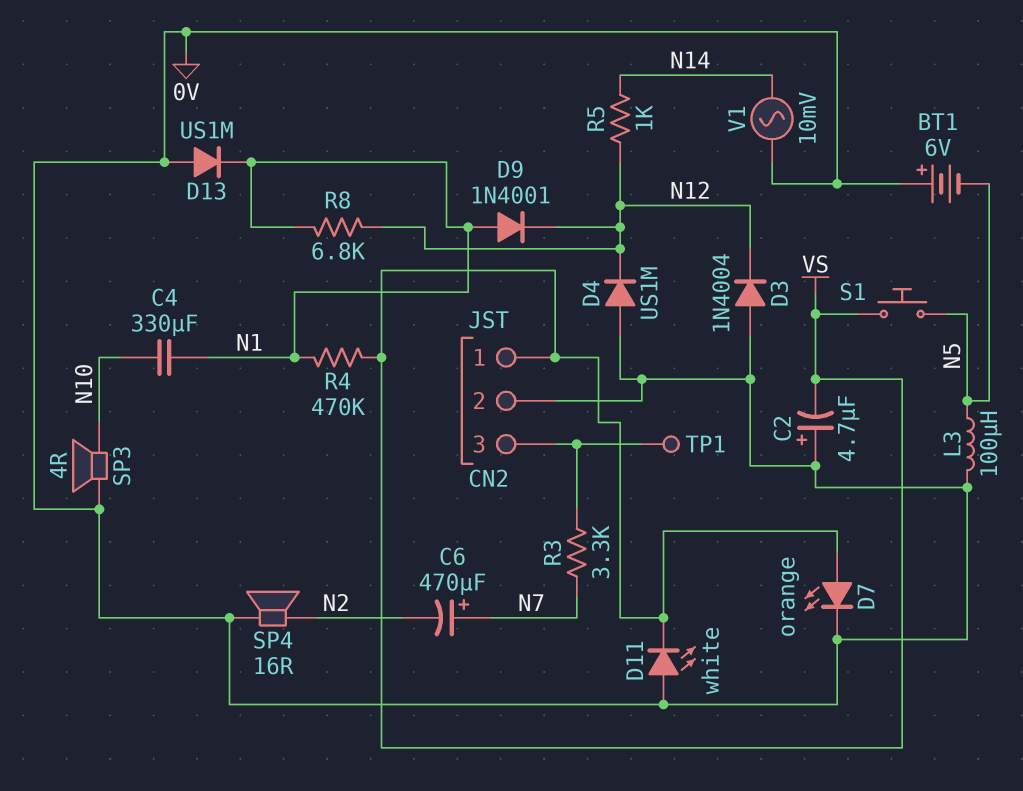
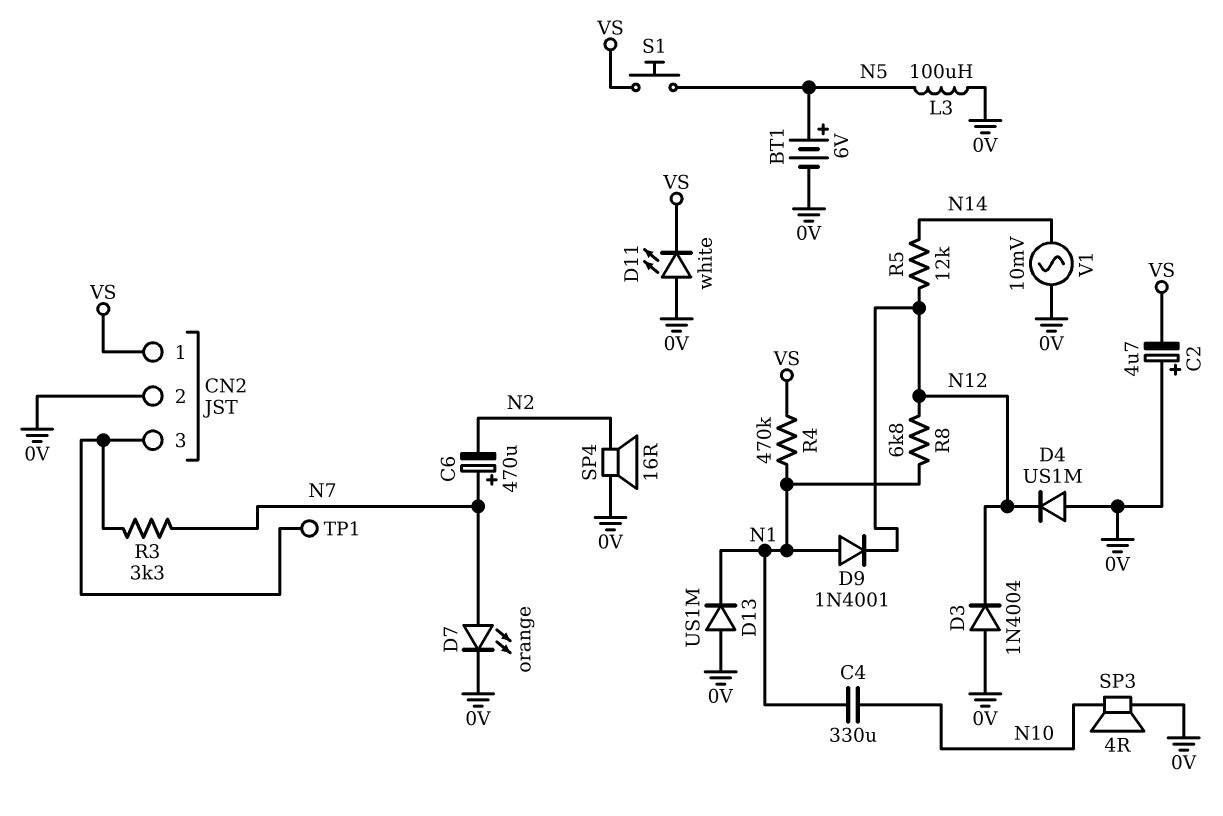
BT1: 6V (plus 0V, minus N5) -> 6V (plus N5, minus 0V)
D7: LED orange (A VS, K 0V) -> LED orange (A N7, K 0V)
R5: 1k (N12, N14) -> 12k (N12, N14)

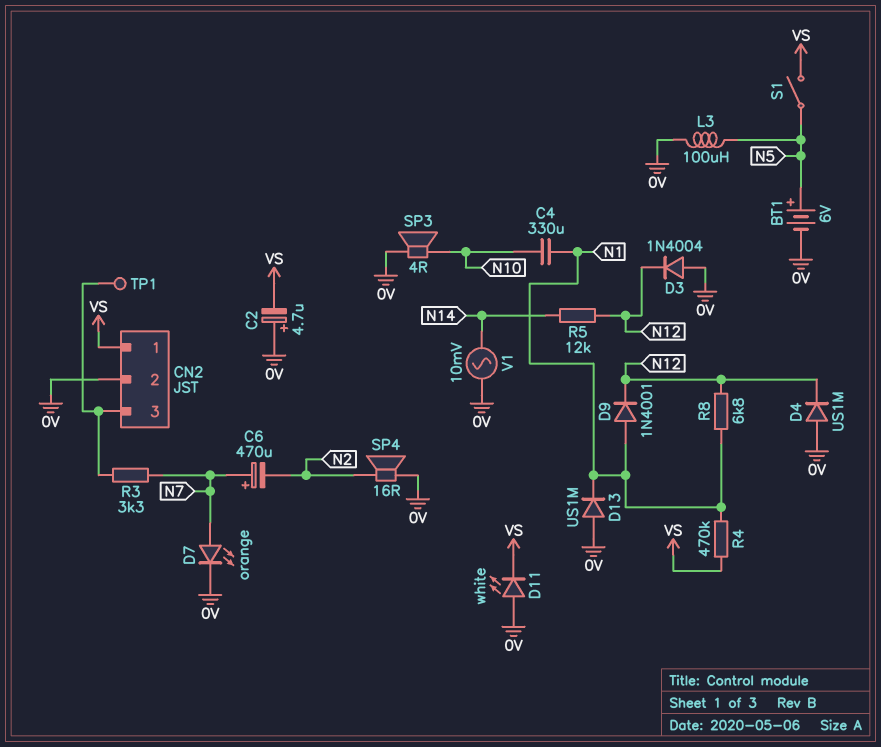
S1: button (N5, VS) -> switch (N5, VS)

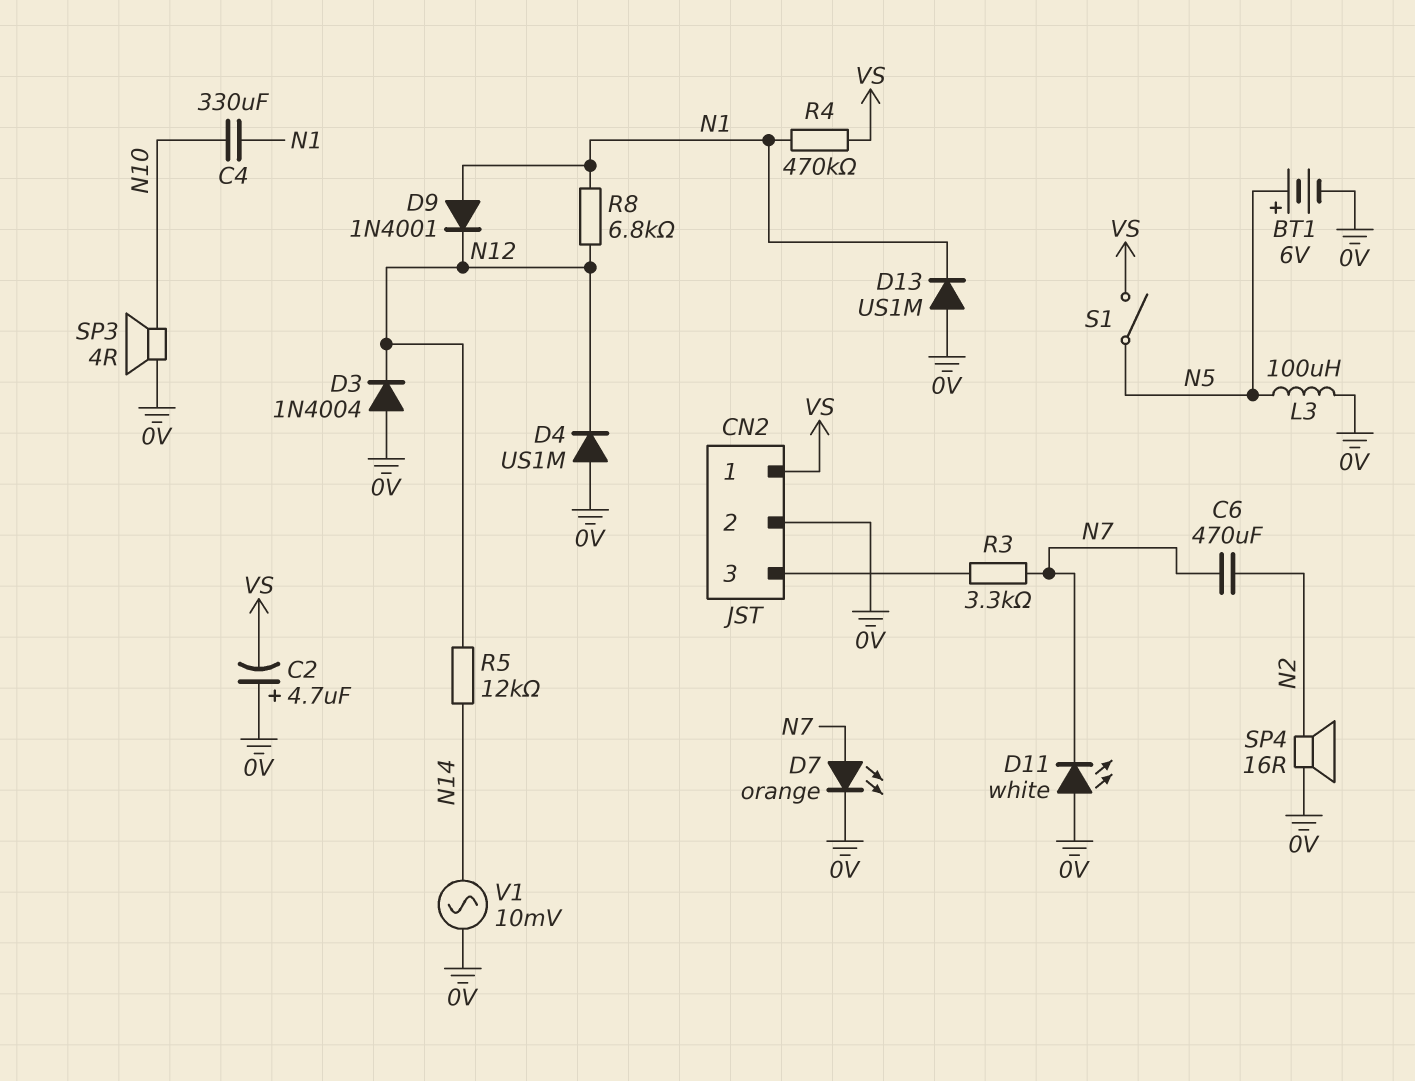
C6: 470uF (plus N7, minus N2) -> 470uF (N2, N7)
D11: LED white (A 0V, K VS) -> LED white (A 0V, K N7)
TP1: test point (CN2/3) -> none

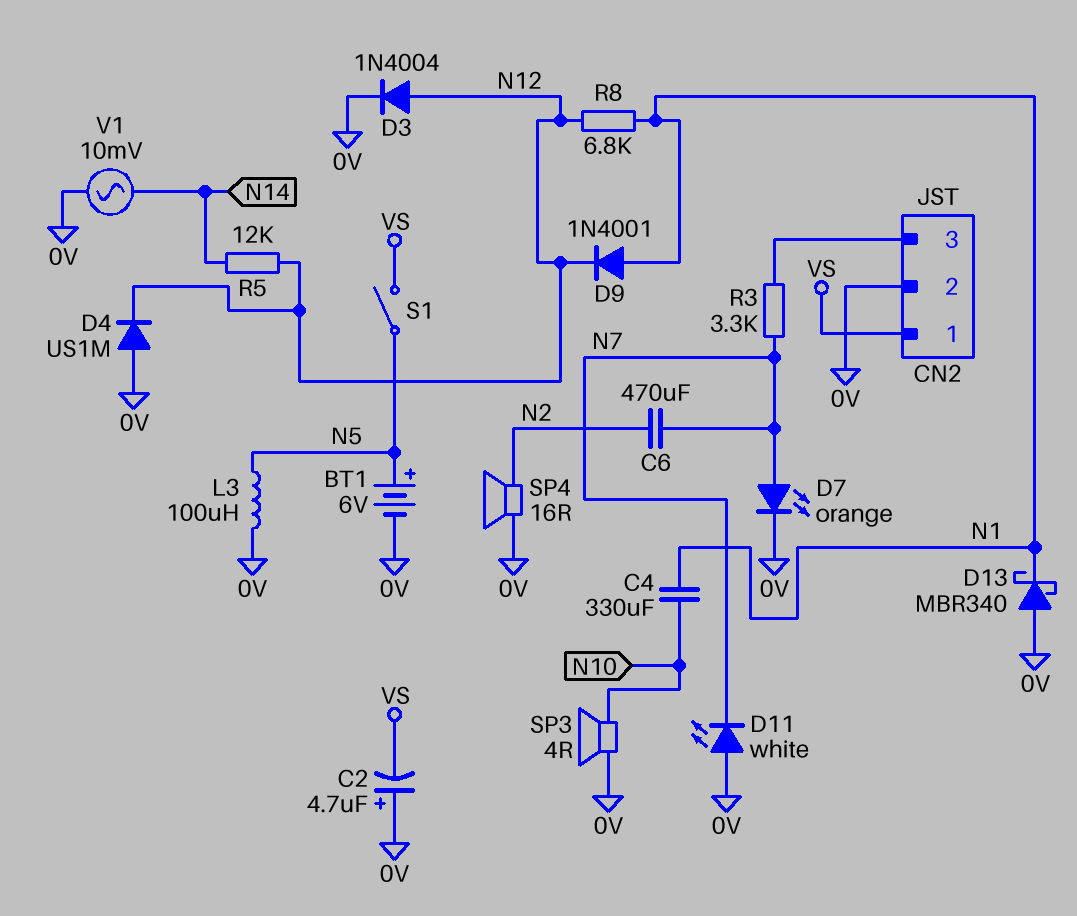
D3: diode 1N4004 (A 0V, K N12) -> diode 1N4004 (A N12, K 0V)
D13: diode US1M (A 0V, K N1) -> schottky MBR340 (A 0V, K N1)
R4: 470k (N1, VS) -> none

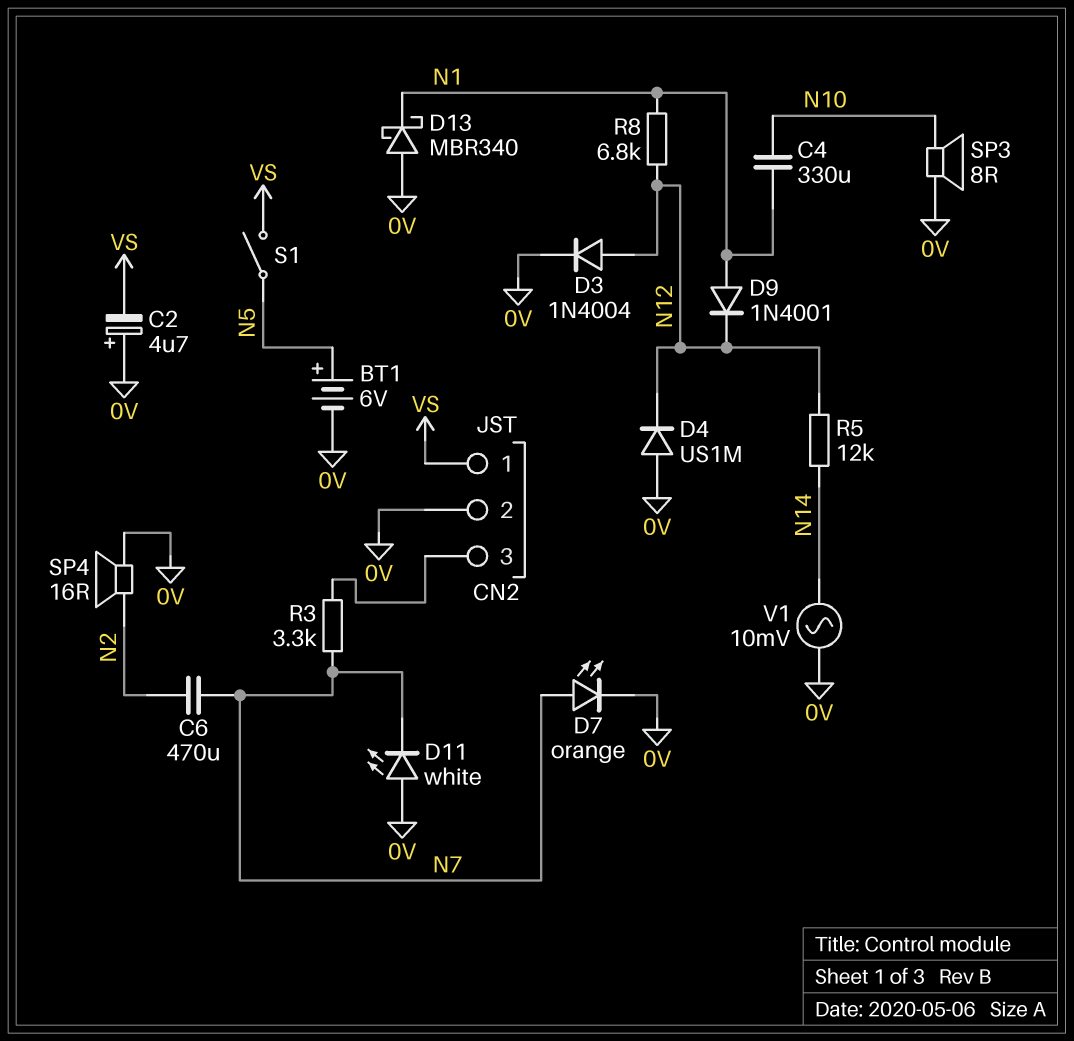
L3: 100uH (0V, N5) -> none
SP3: speaker 4R (0V, N10) -> speaker 8R (0V, N10)

